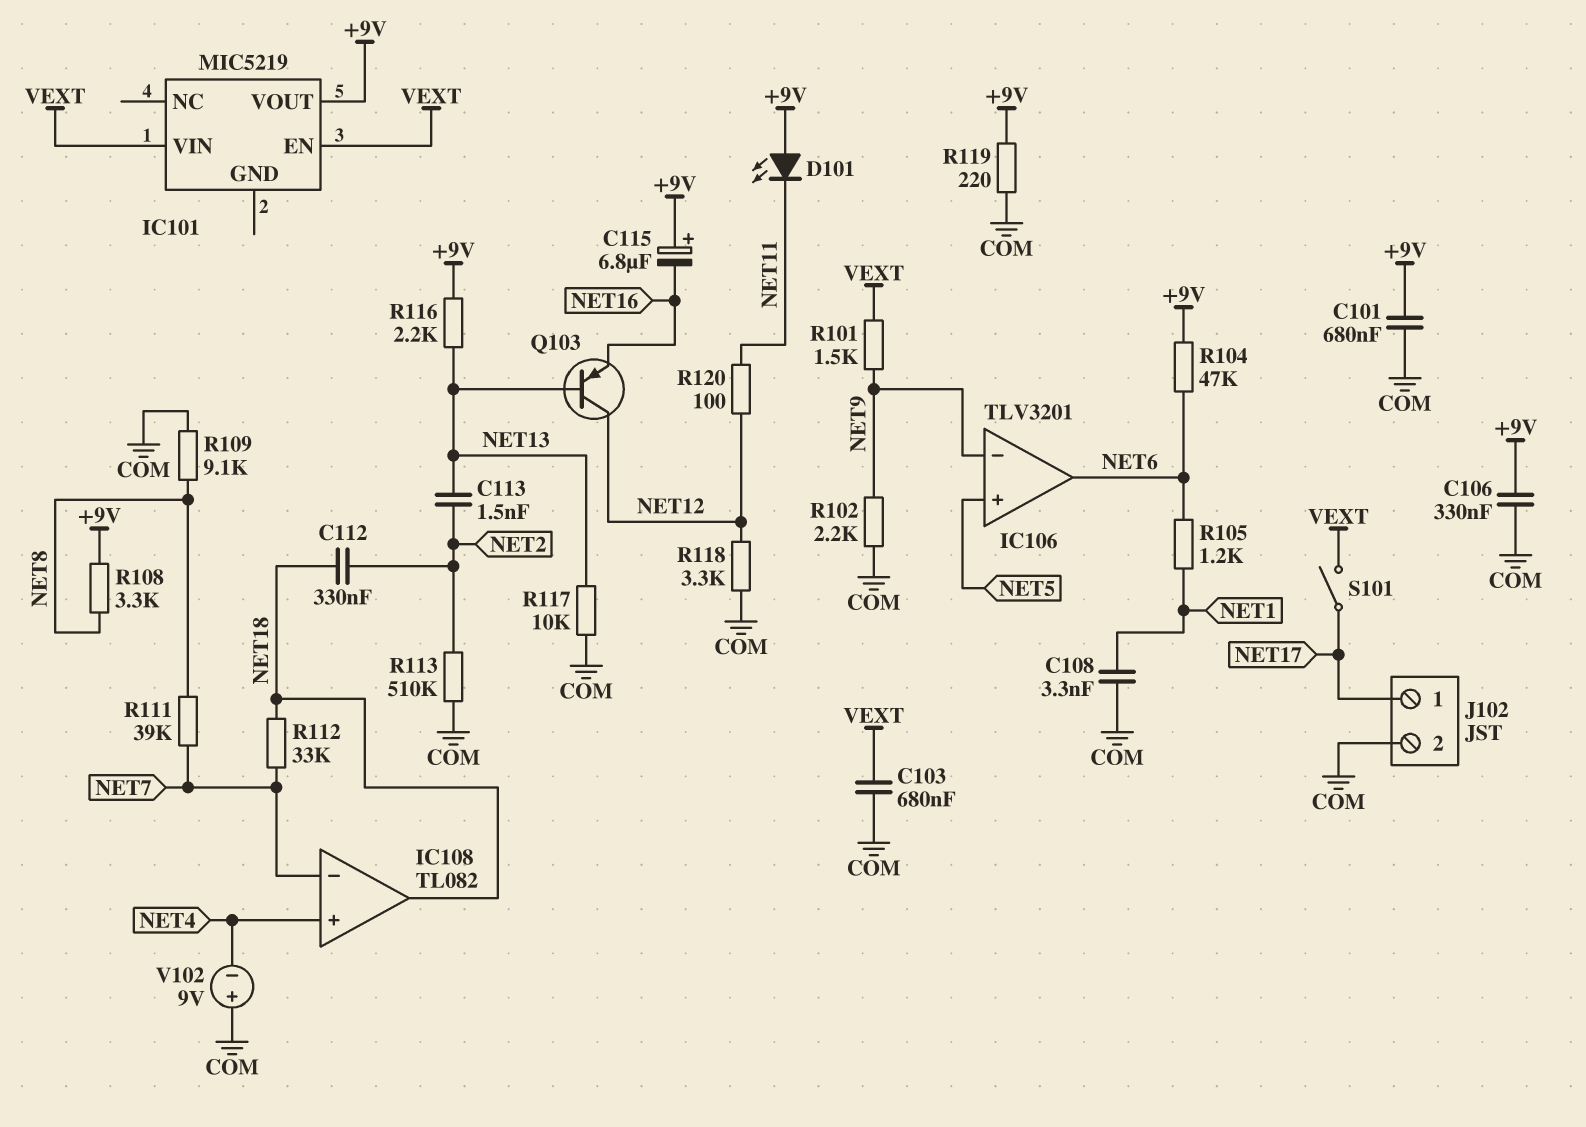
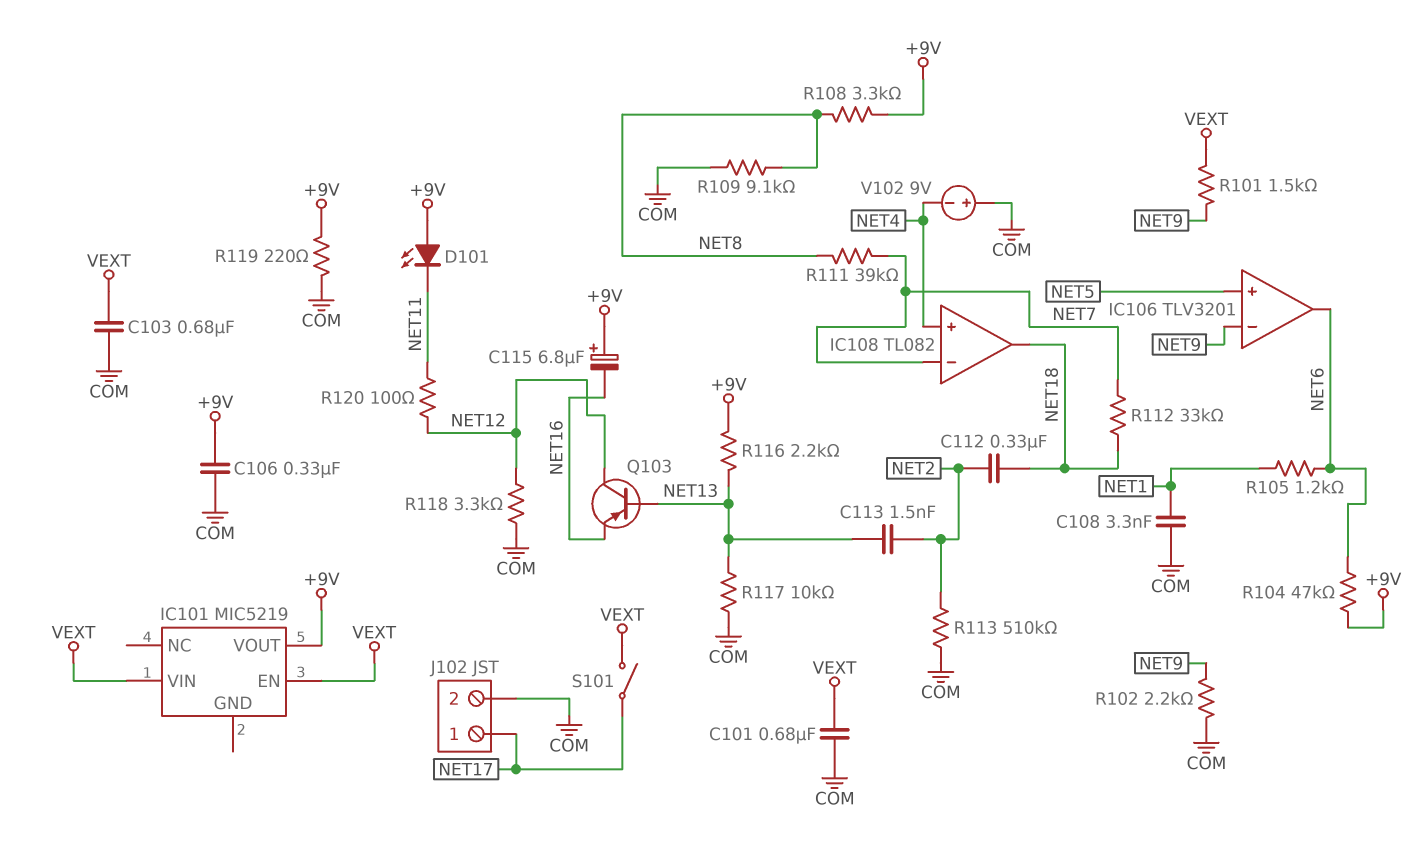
C101: 680nF (+9V, COM) -> 680nF (COM, VEXT)

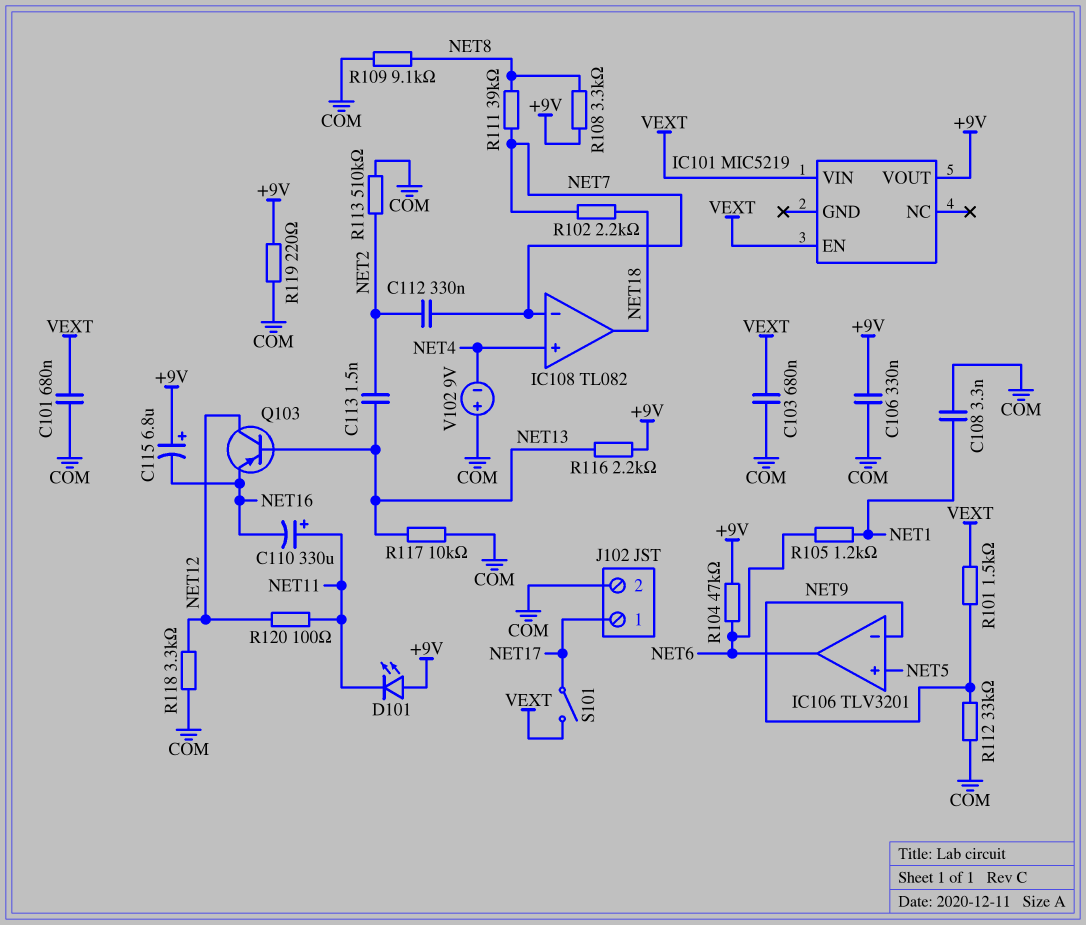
C110: none -> 330uF (plus NET11, minus NET16)
C112: 330nF (NET2, NET18) -> 330nF (NET2, NET7)
R102: 2.2k (COM, NET9) -> 2.2k (NET7, NET18)
R112: 33k (NET7, NET18) -> 33k (COM, NET9)

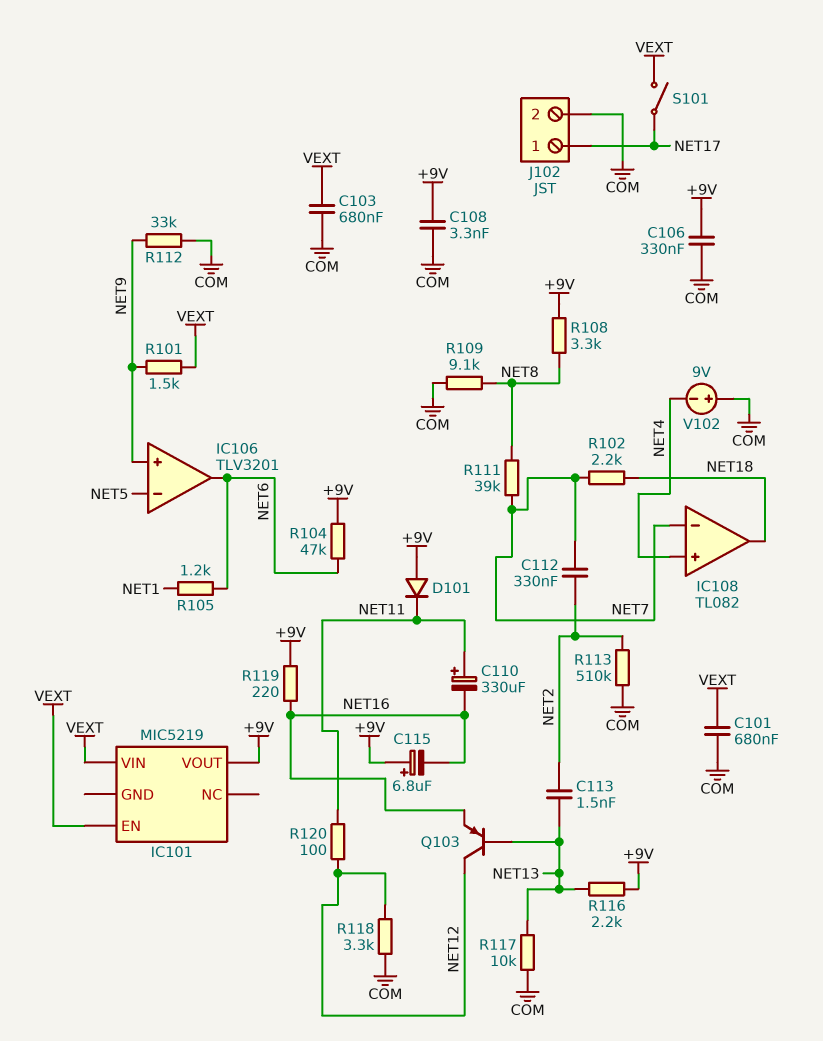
C108: 3.3nF (COM, NET1) -> 3.3nF (+9V, COM)
D101: LED (A +9V, K NET11) -> diode (A +9V, K NET11)
IC106 pin in+: NET5 -> NET9
IC106 pin in-: NET9 -> NET5
R119: 220 (+9V, COM) -> 220 (+9V, NET16)

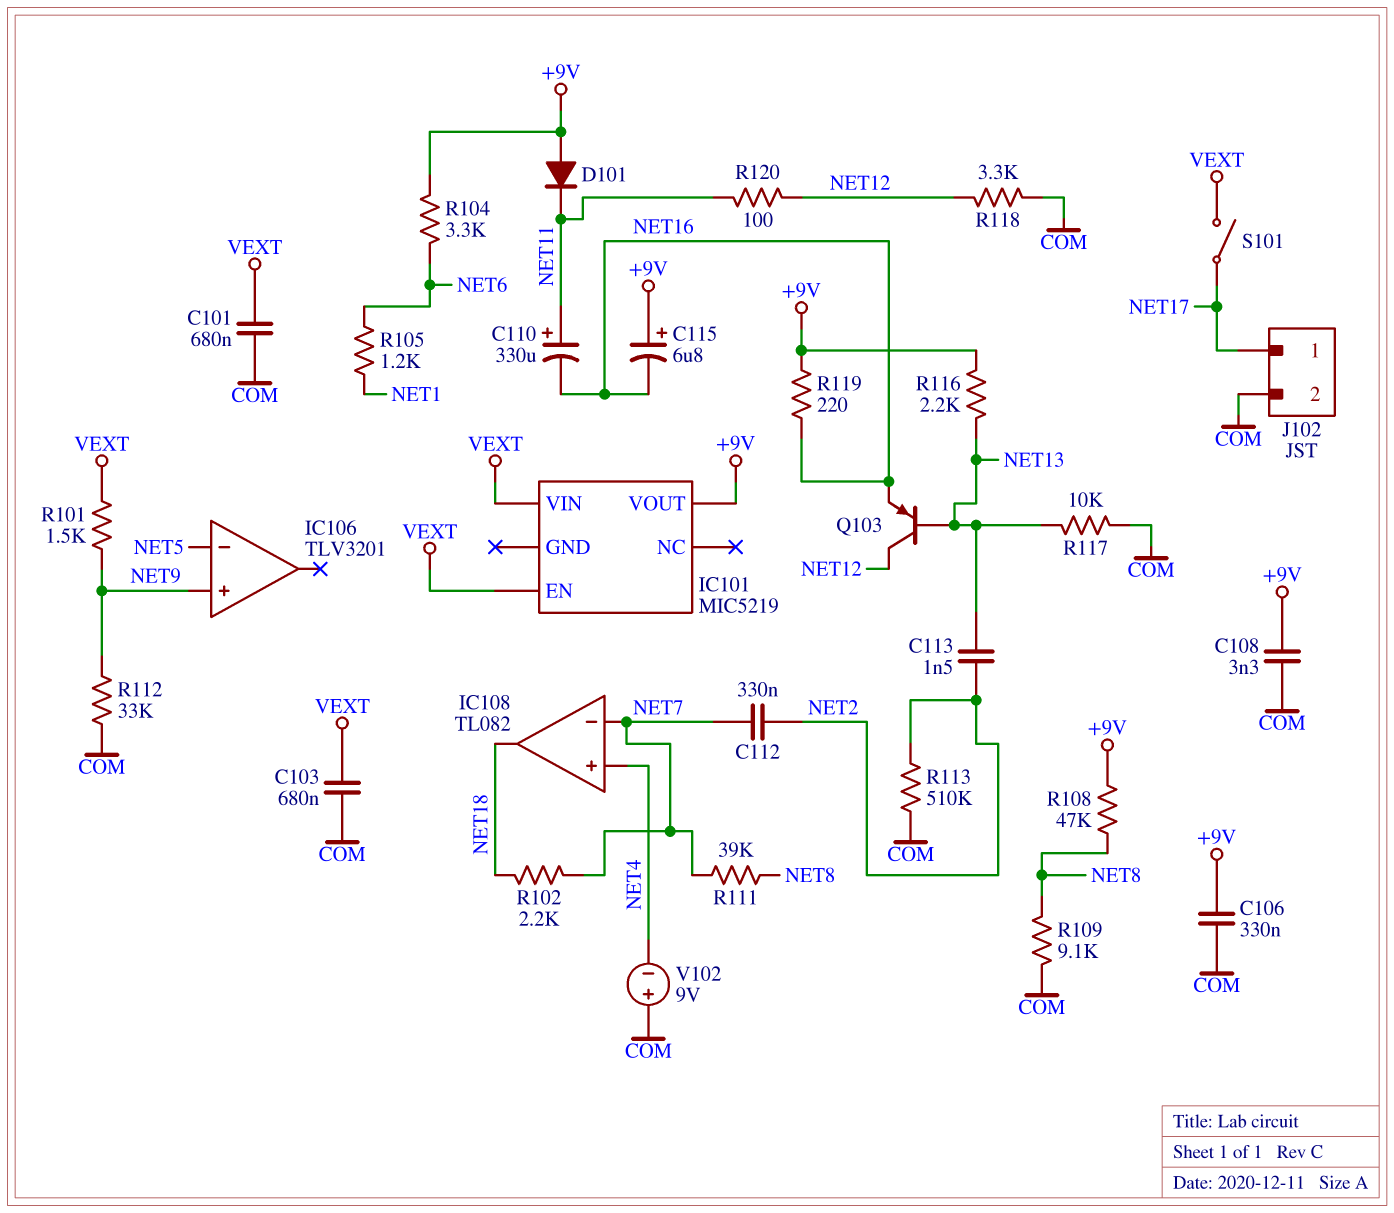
IC106 pin out: NET6 -> none
R104: 47k (+9V, NET6) -> 3.3k (+9V, NET6)
R108: 3.3k (+9V, NET8) -> 47k (+9V, NET8)

